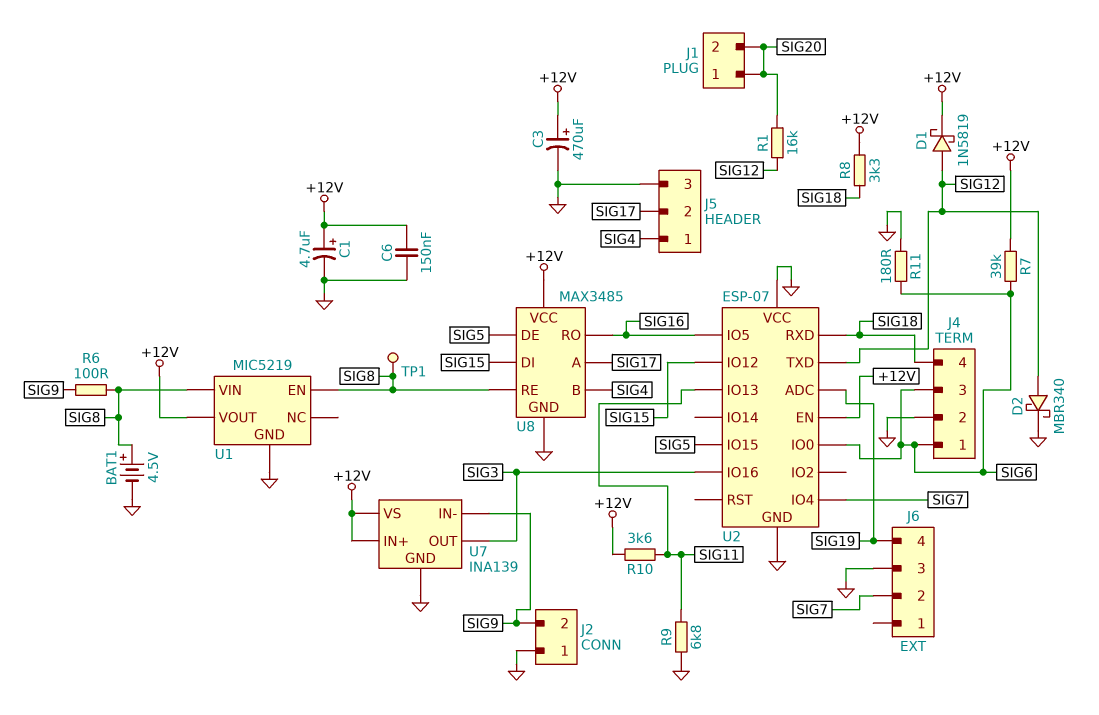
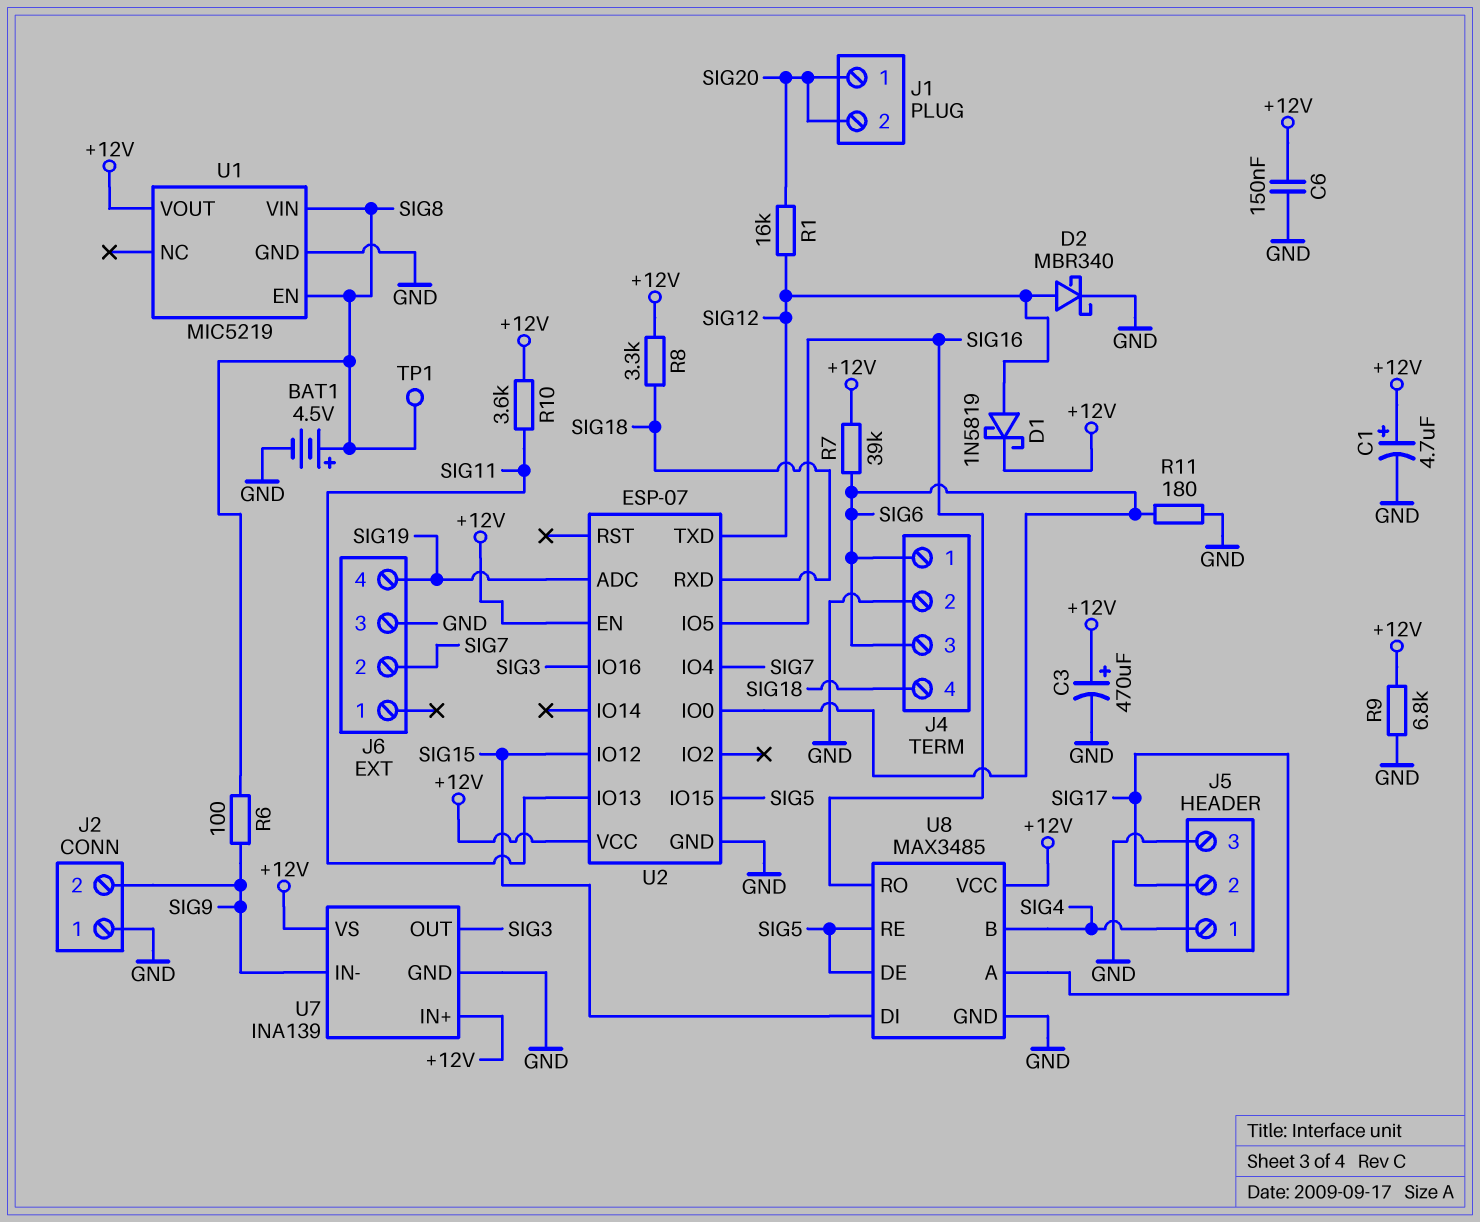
R9: 6.8k (GND, SIG11) -> 6.8k (+12V, GND)
U2 pin VCC: GND -> +12V
U8 pin RE: SIG8 -> SIG5

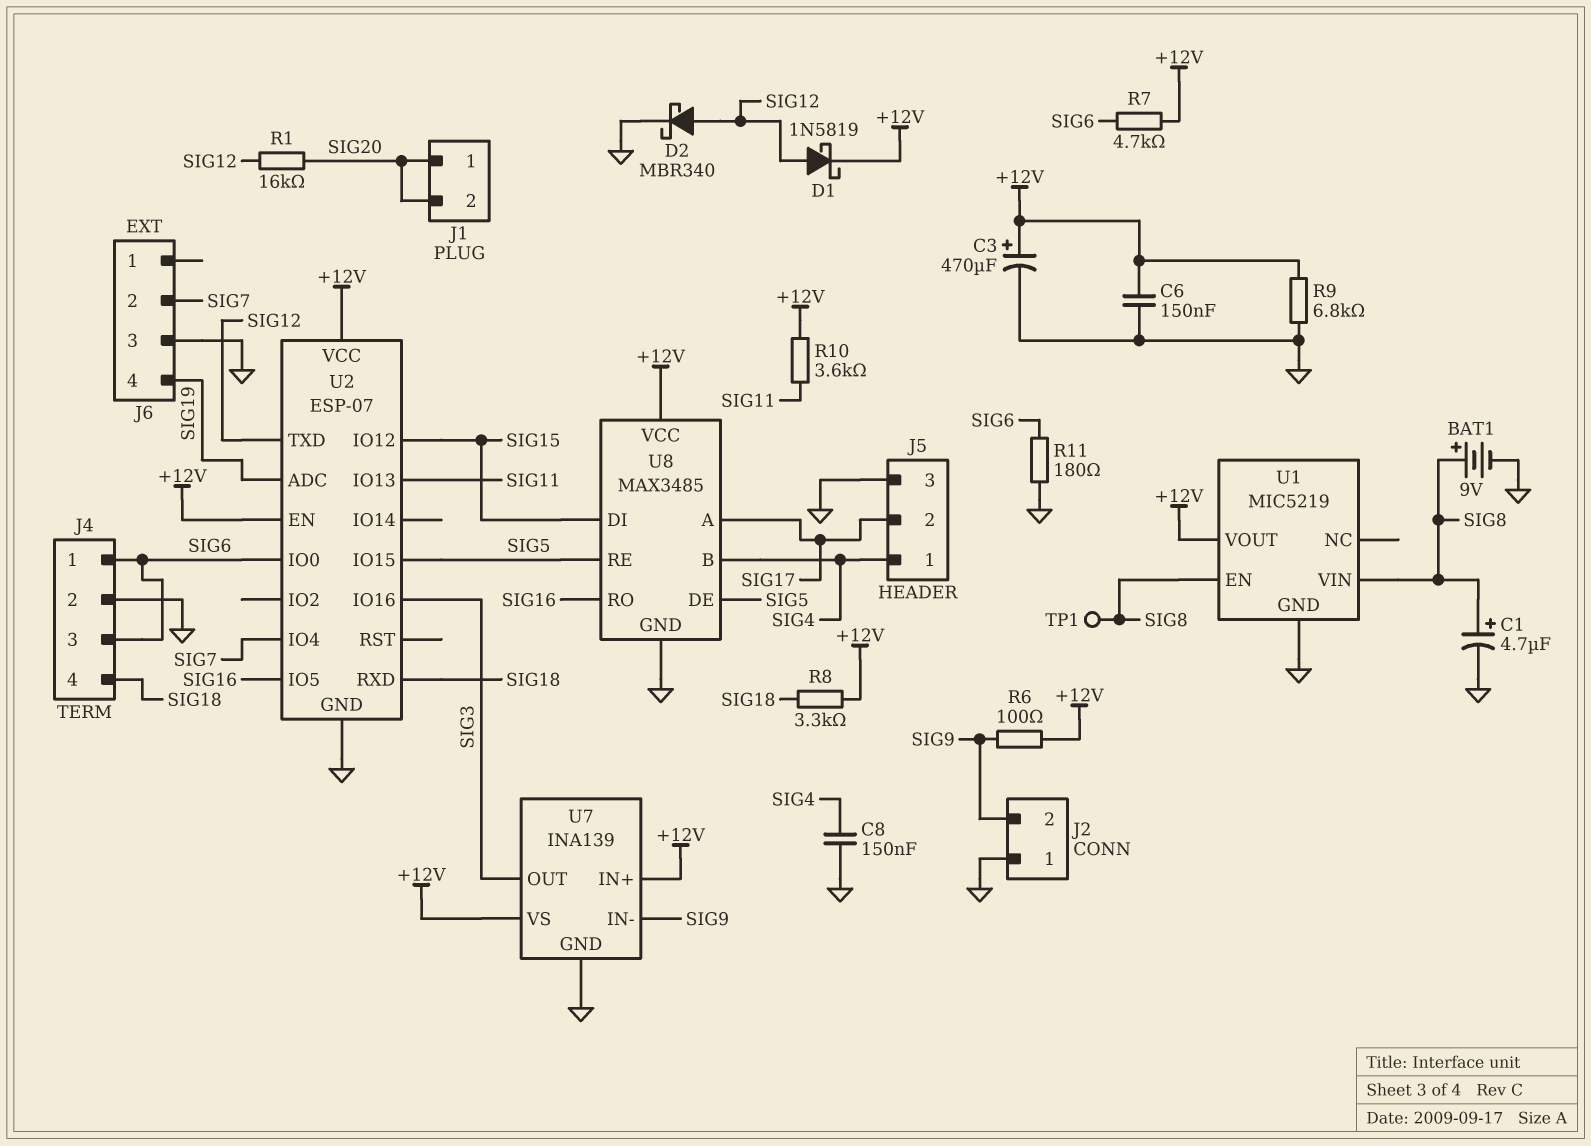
BAT1: 4.5V (plus SIG8, minus GND) -> 9V (plus SIG8, minus GND)
C1: 4.7uF (plus +12V, minus GND) -> 4.7uF (plus SIG8, minus GND)
C8: none -> 150nF (GND, SIG4)
R6: 100 (SIG8, SIG9) -> 100 (+12V, SIG9)
R7: 39k (+12V, SIG6) -> 4.7k (+12V, SIG6)

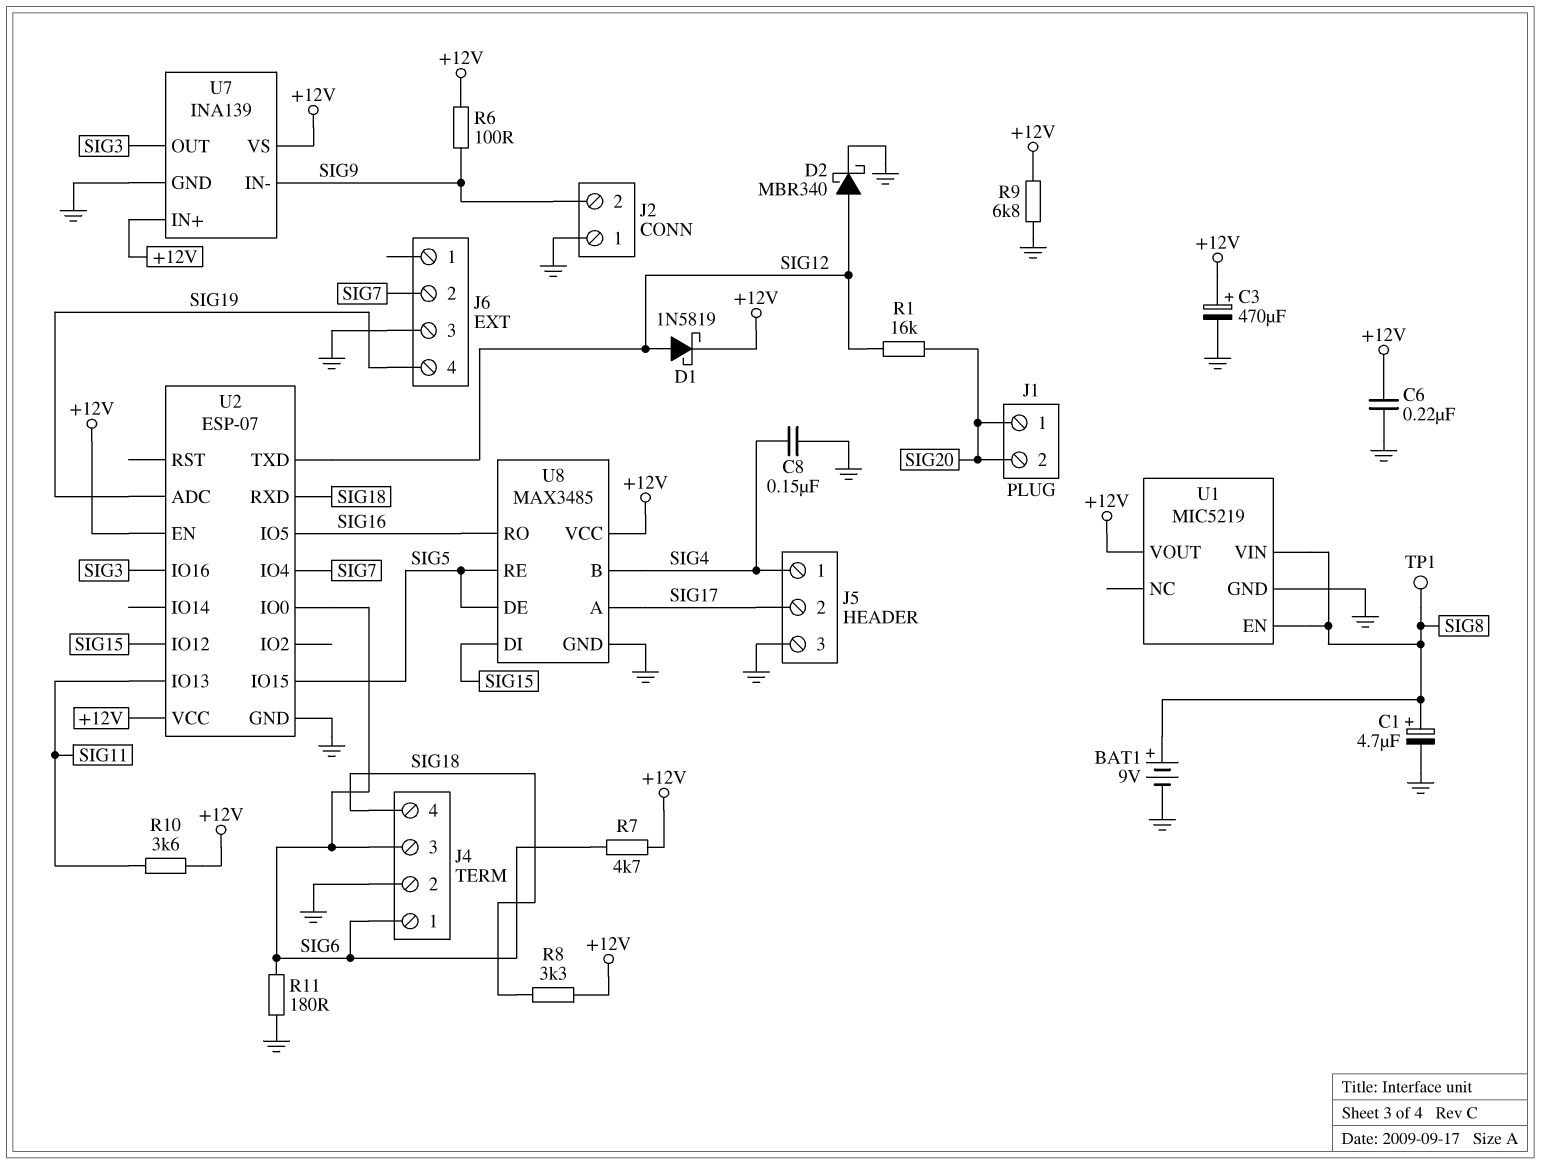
C6: 150nF (+12V, GND) -> 220nF (+12V, GND)

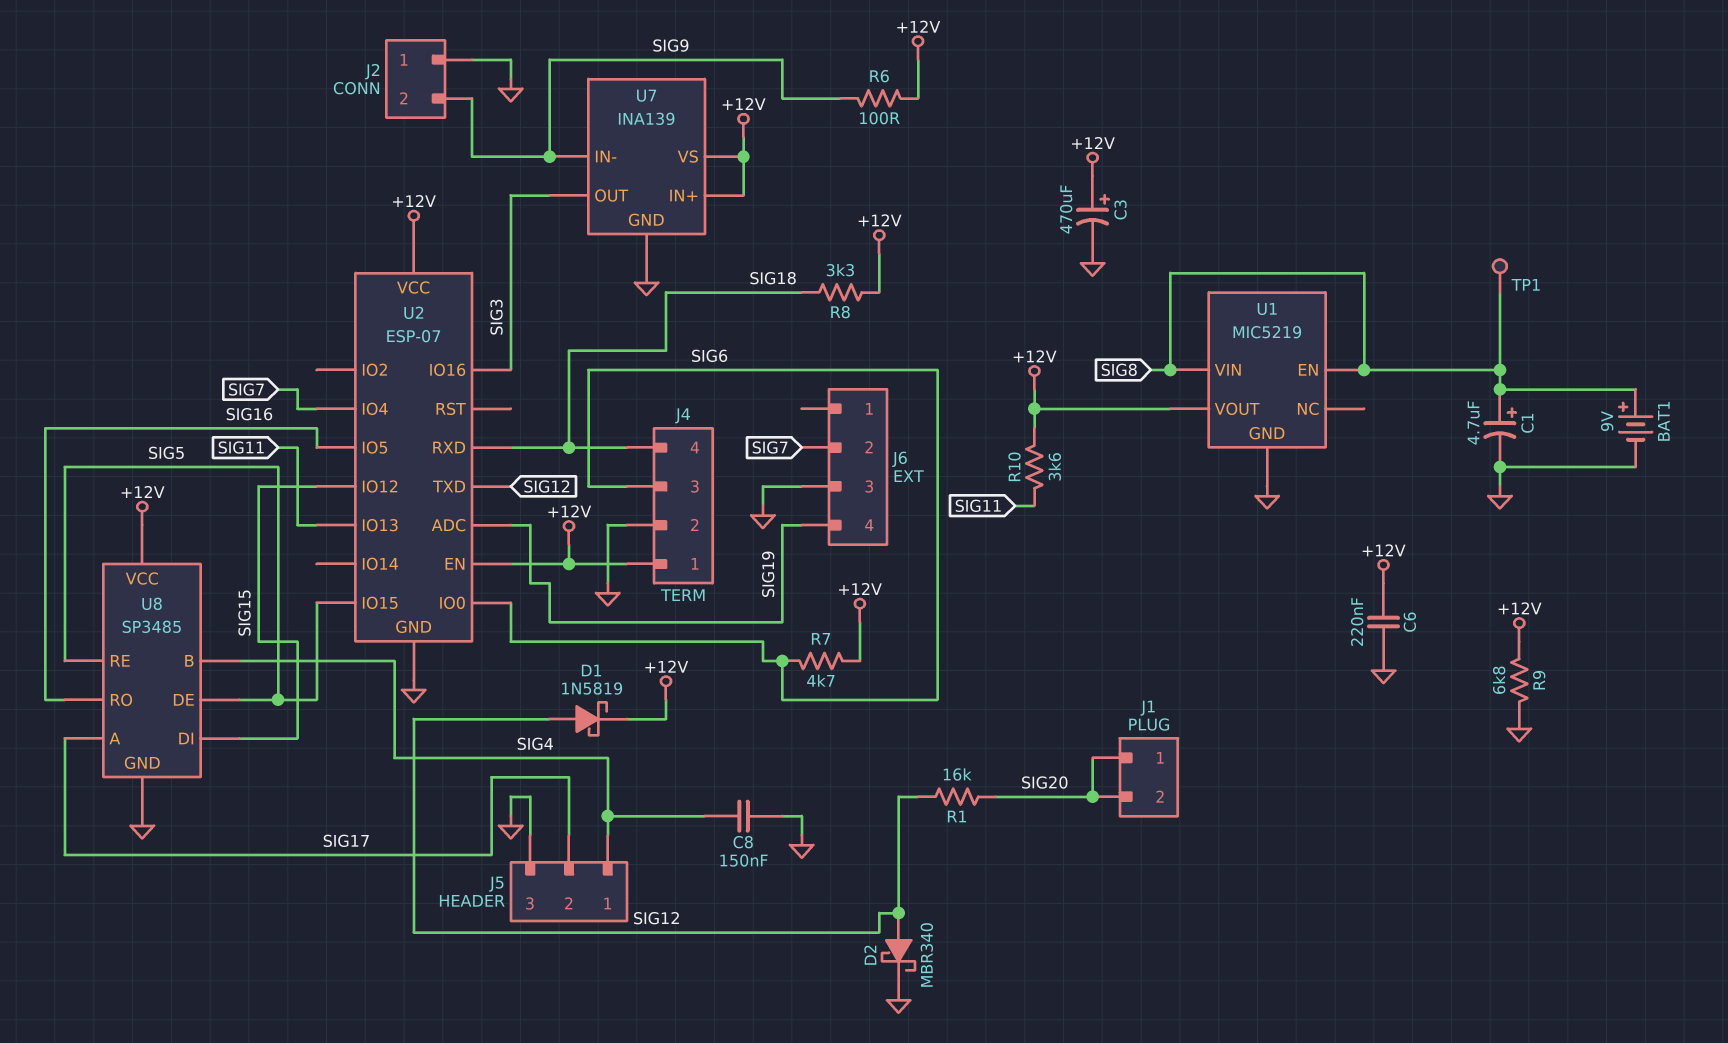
J4 pin 1: SIG6 -> +12V
R11: 180 (GND, SIG6) -> none
U8: MAX3485 -> SP3485

